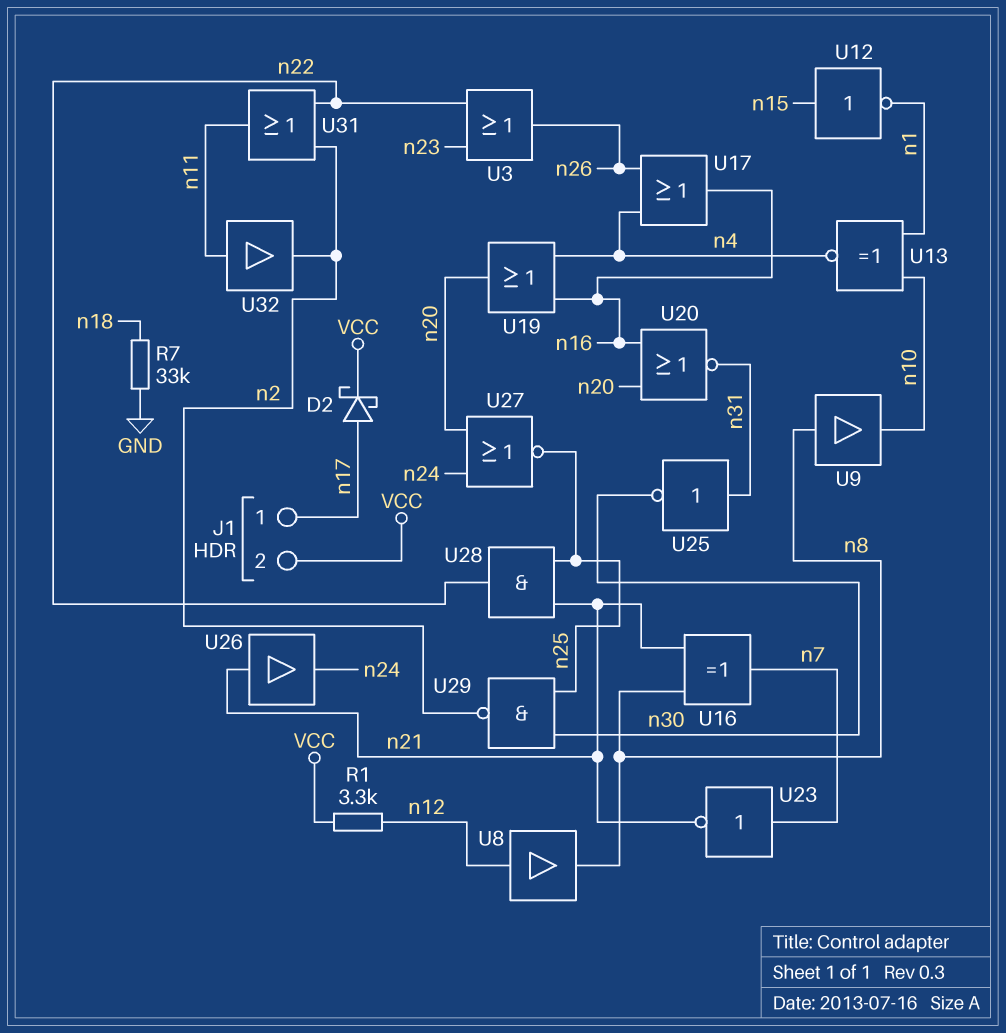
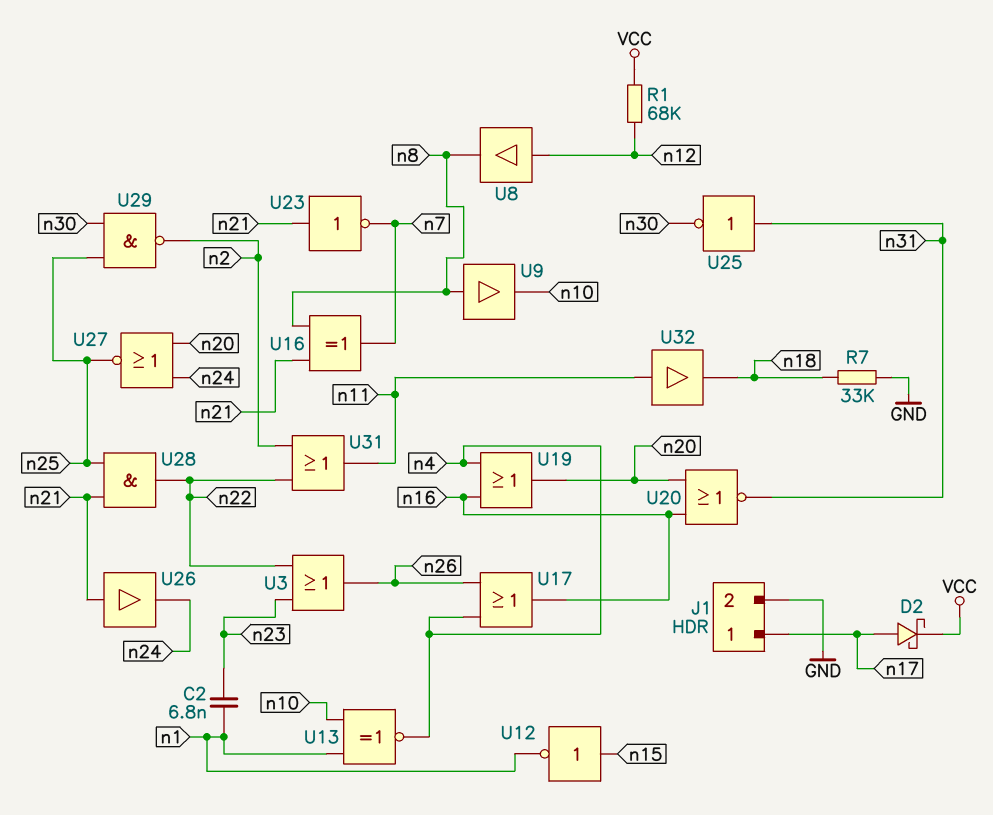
C2: none -> 6.8nF (n1, n23)
J1 pin 2: VCC -> GND
R1: 3.3k (VCC, n12) -> 68k (VCC, n12)
U23: NOT (in n7, out n21) -> NOT (in n21, out n7)
U32: buffer (in n11, out n2) -> buffer (in n11, out n18)

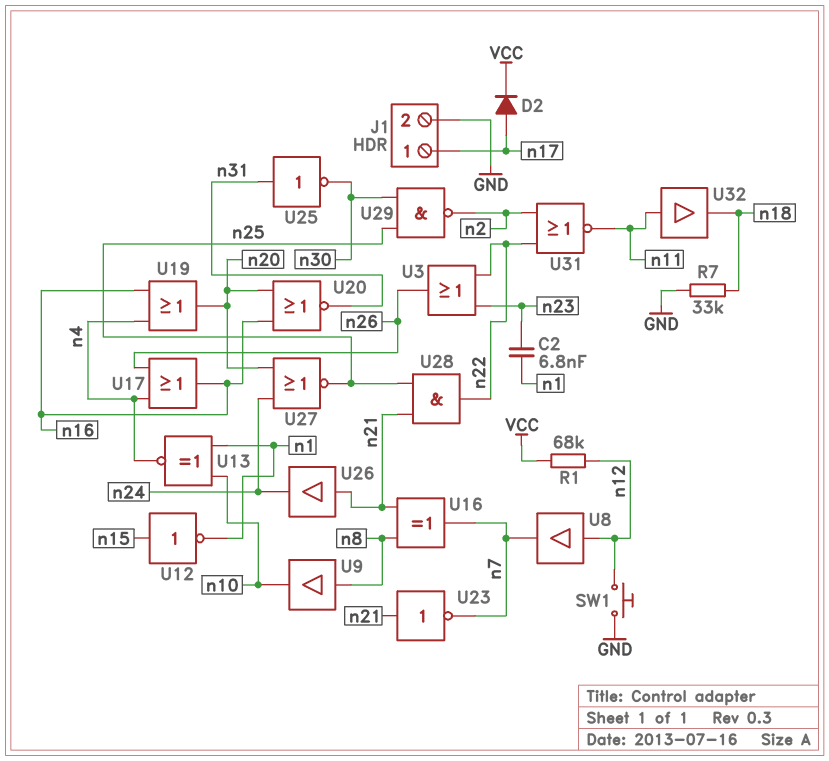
D2: schottky (A n17, K VCC) -> diode (A n17, K VCC)
SW1: none -> button (GND, n12)
U8: buffer (in n12, out n8) -> buffer (in n12, out n7)
U31: OR (in n2, in n22, out n11) -> NOR (in n2, in n22, out n11)

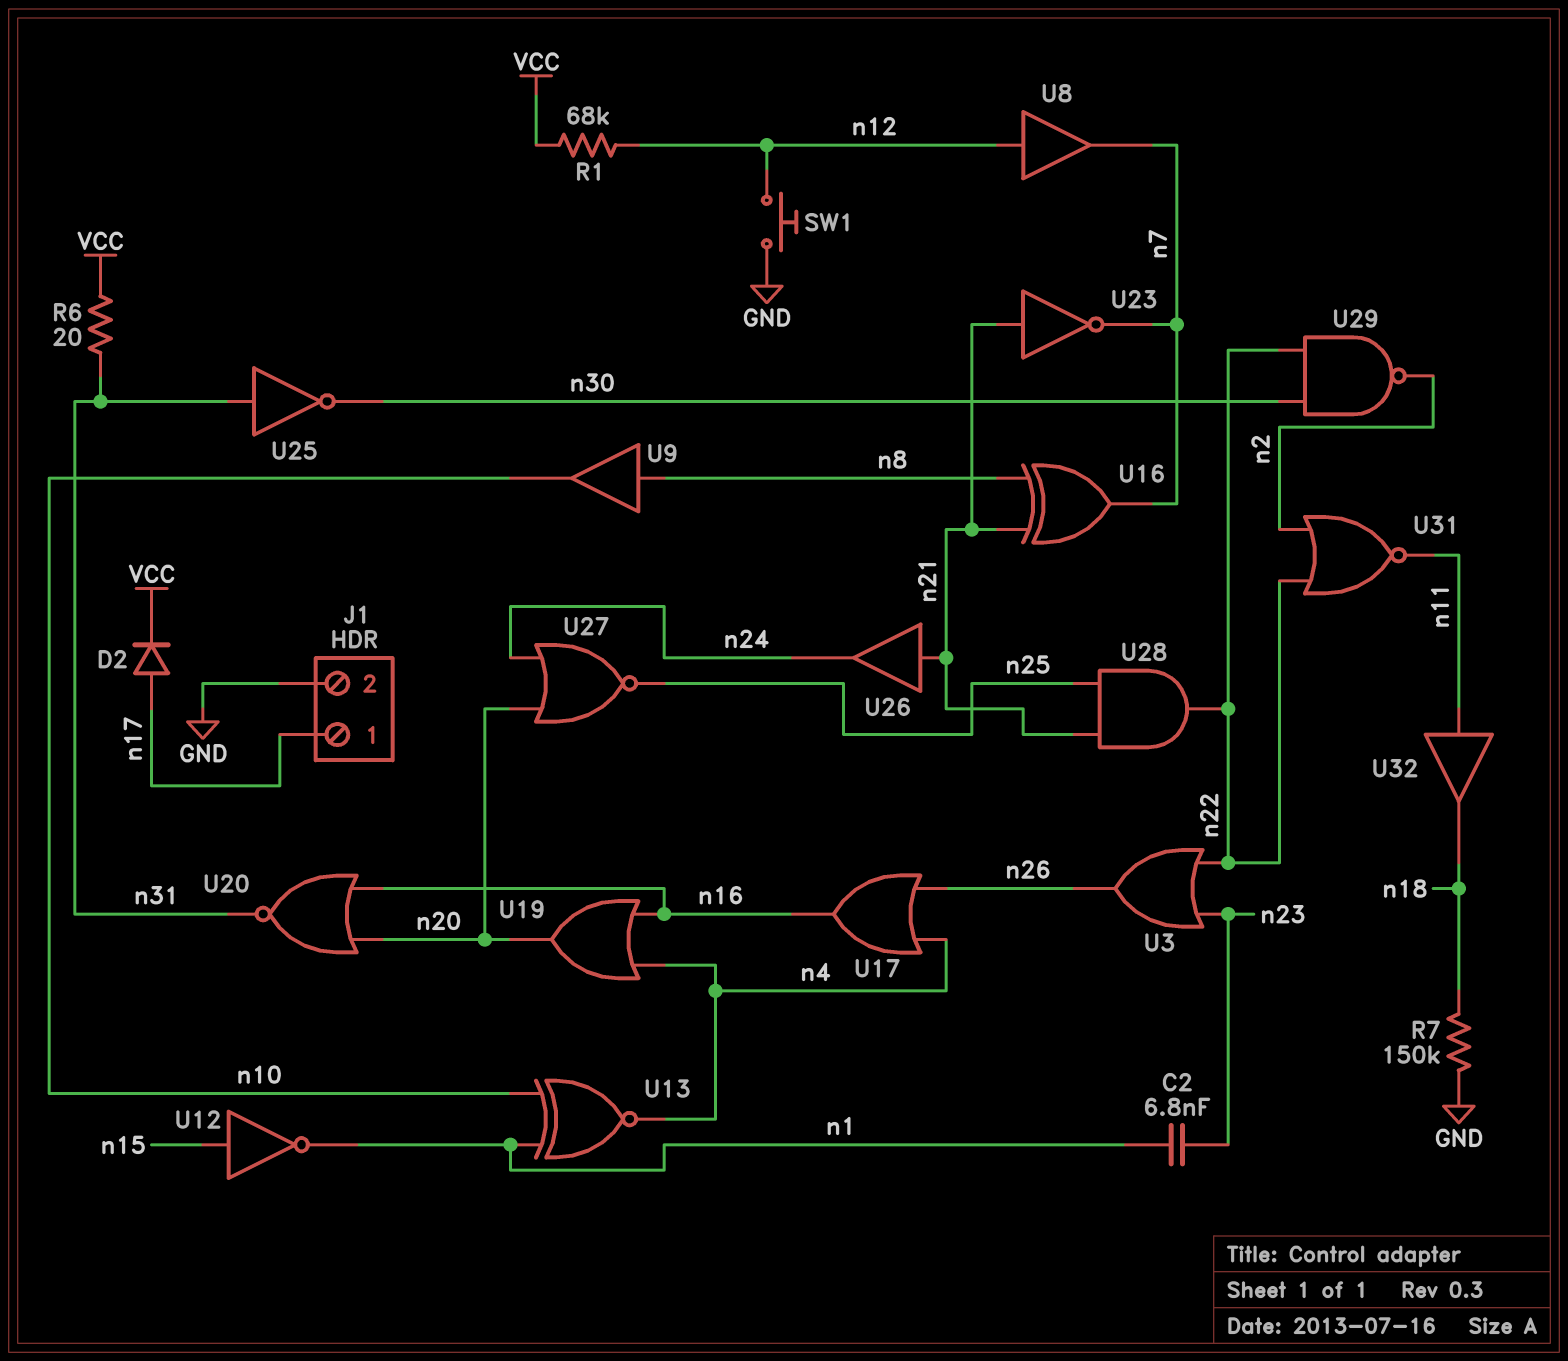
R6: none -> 20 (VCC, n31)
R7: 33k (GND, n18) -> 150k (GND, n18)
U29: NAND (in n25, in n30, out n2) -> NAND (in n22, in n30, out n2)

